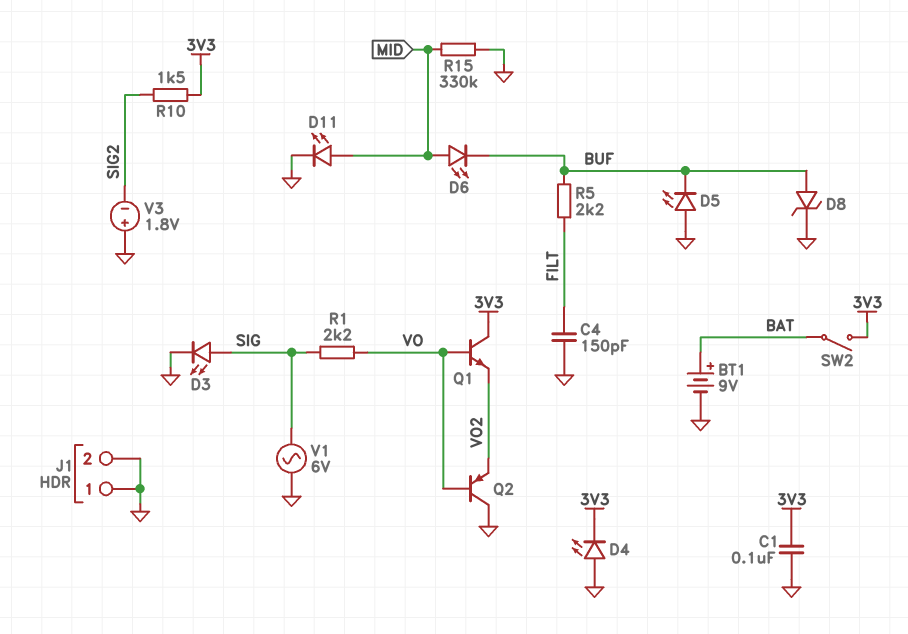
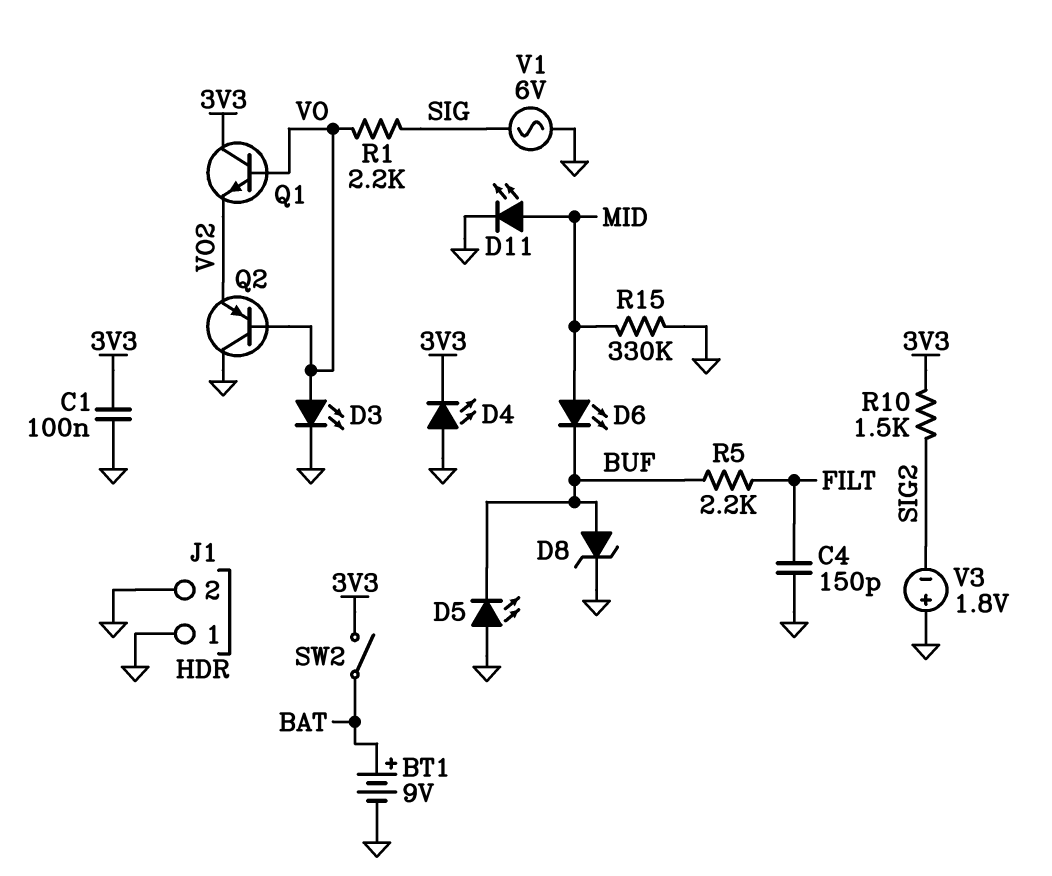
D3: LED (A SIG, K GND) -> LED (A VO, K GND)

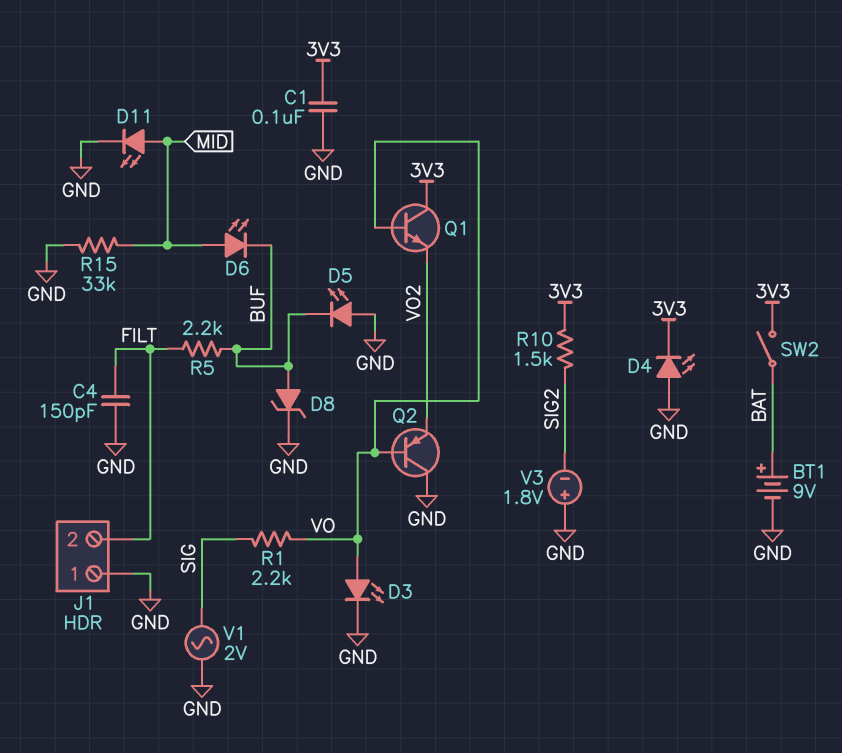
J1 pin 2: GND -> FILT
R15: 330k (GND, MID) -> 33k (GND, MID)
V1: AC 6V (GND, SIG) -> AC 2V (GND, SIG)

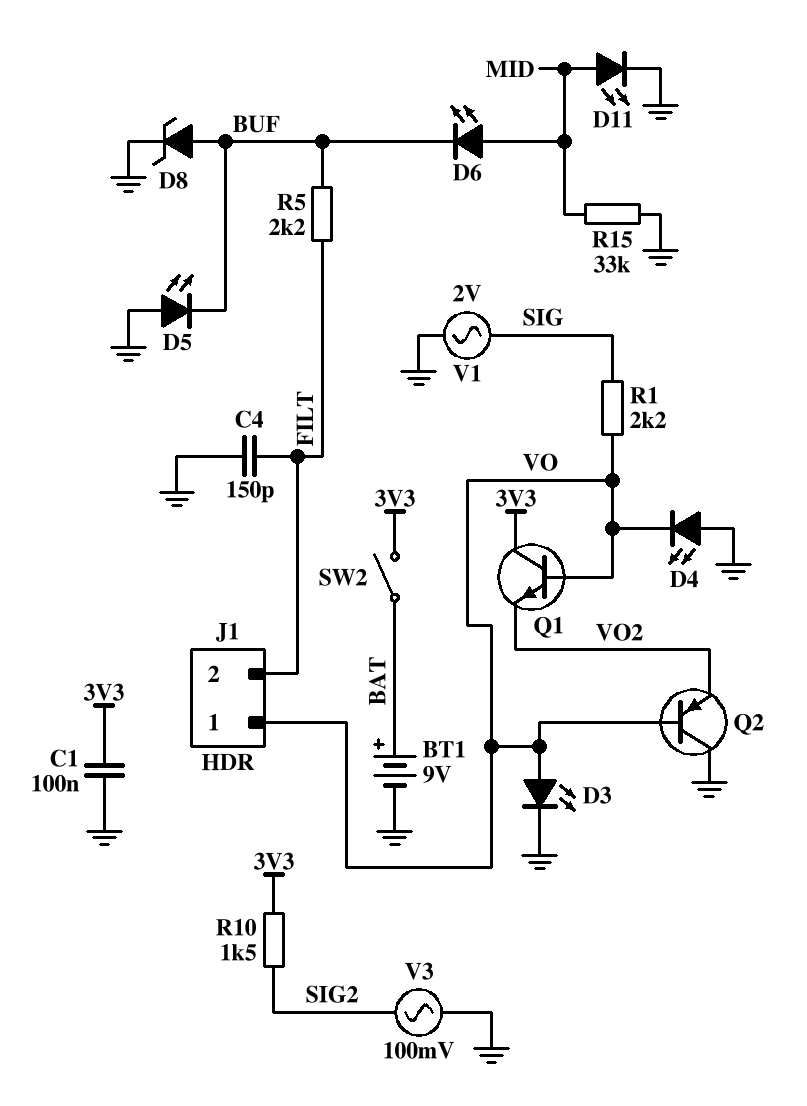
D4: LED (A GND, K 3V3) -> LED (A GND, K VO)
J1 pin 1: GND -> VO
V3: 1.8V (plus GND, minus SIG2) -> AC 100mV (GND, SIG2)

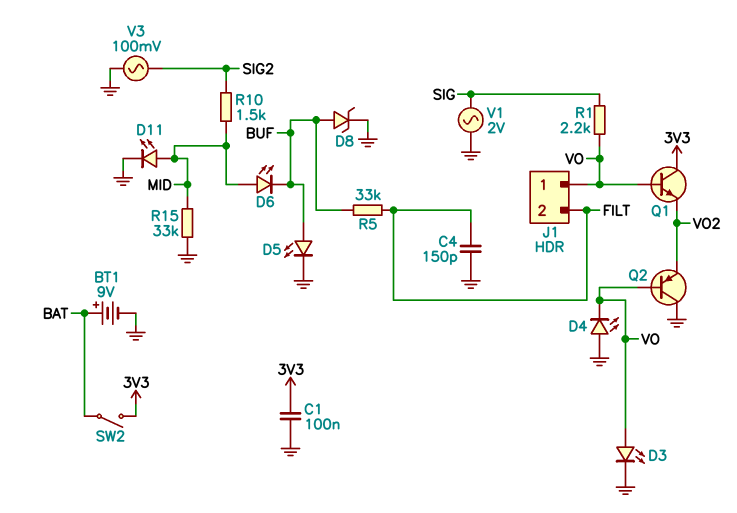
D5: LED (A GND, K BUF) -> LED (A BUF, K GND)
R5: 2.2k (BUF, FILT) -> 33k (BUF, FILT)
R10: 1.5k (3V3, SIG2) -> 1.5k (MID, SIG2)

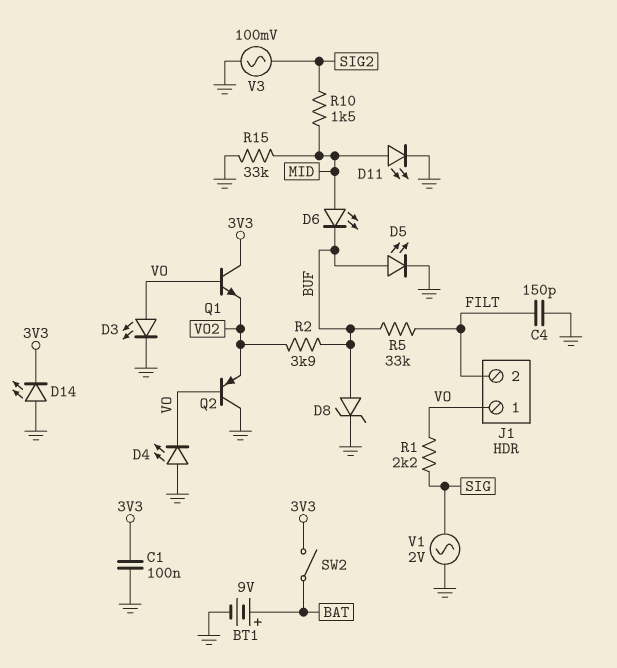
D14: none -> LED (A GND, K 3V3)
R2: none -> 3.9k (BUF, VO2)

